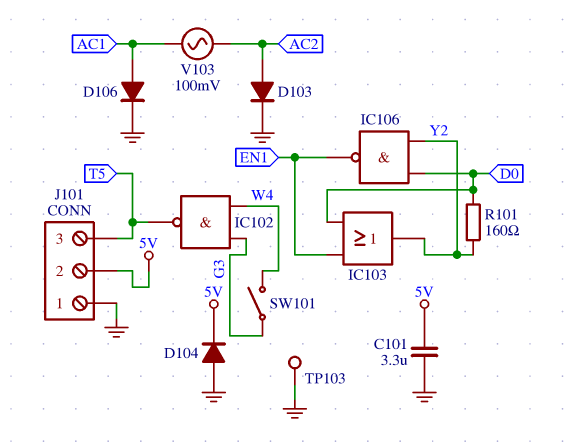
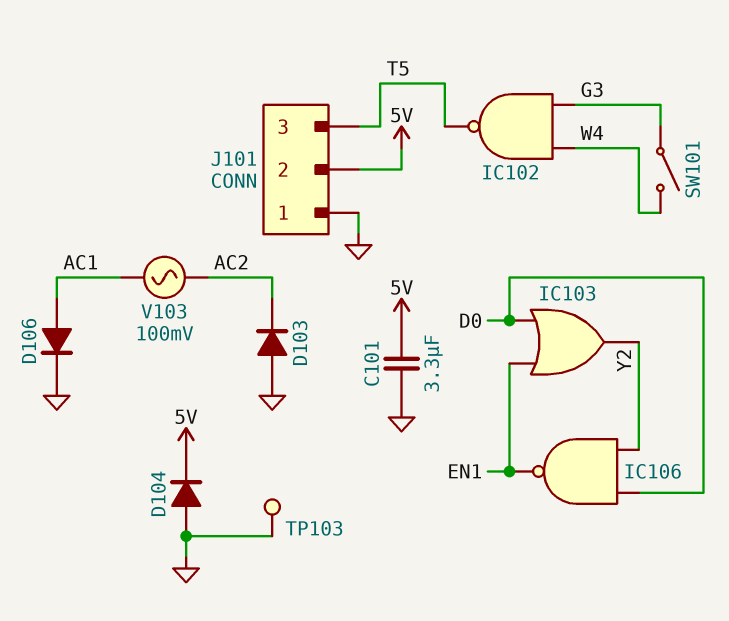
D103: diode (A AC2, K GND) -> diode (A GND, K AC2)
R101: 160 (D0, Y2) -> none

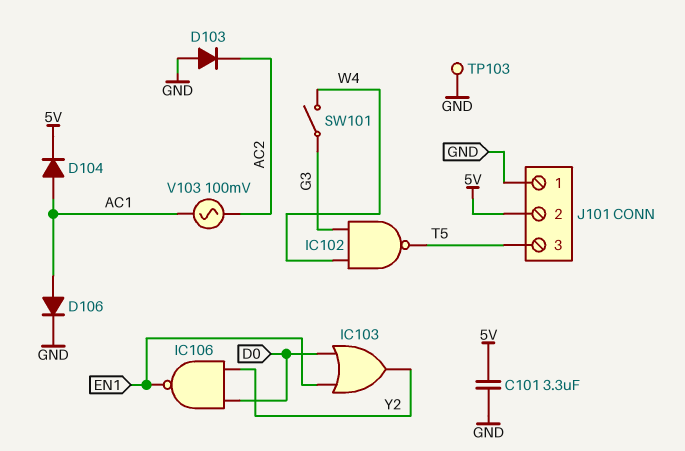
D104: diode (A GND, K 5V) -> diode (A AC1, K 5V)

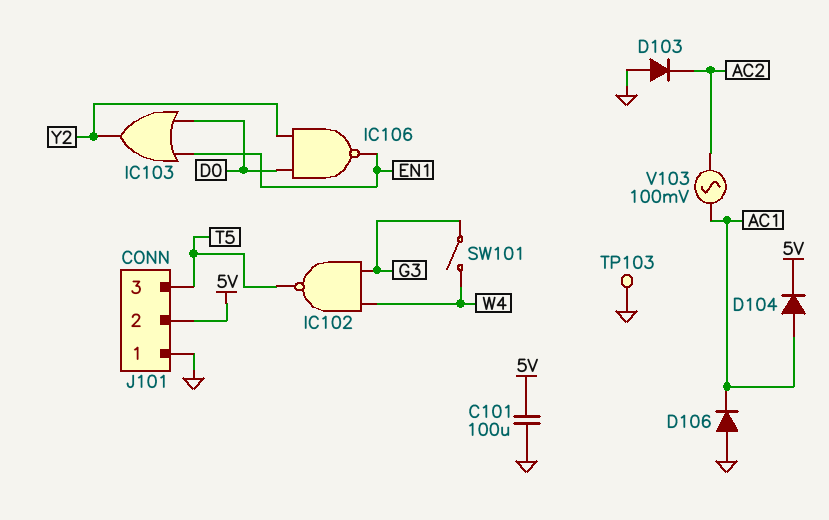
C101: 3.3uF (5V, GND) -> 100uF (5V, GND)
D106: diode (A AC1, K GND) -> diode (A GND, K AC1)

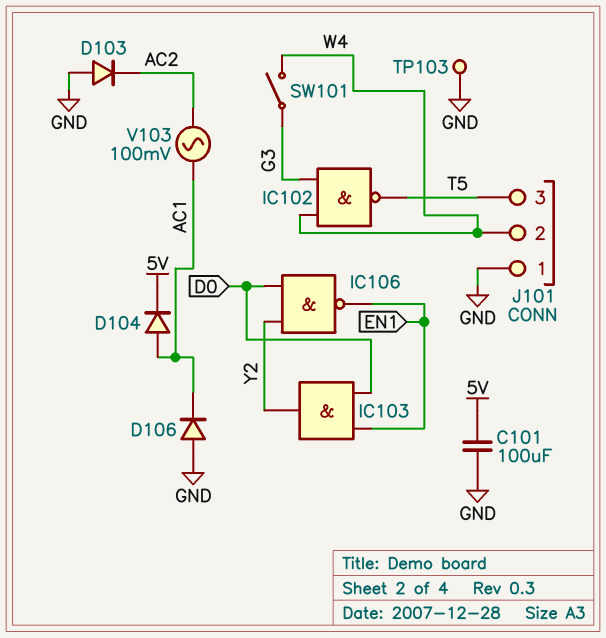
IC103: OR (in D0, in EN1, out Y2) -> AND (in D0, in EN1, out Y2)
J101 pin 2: 5V -> W4

